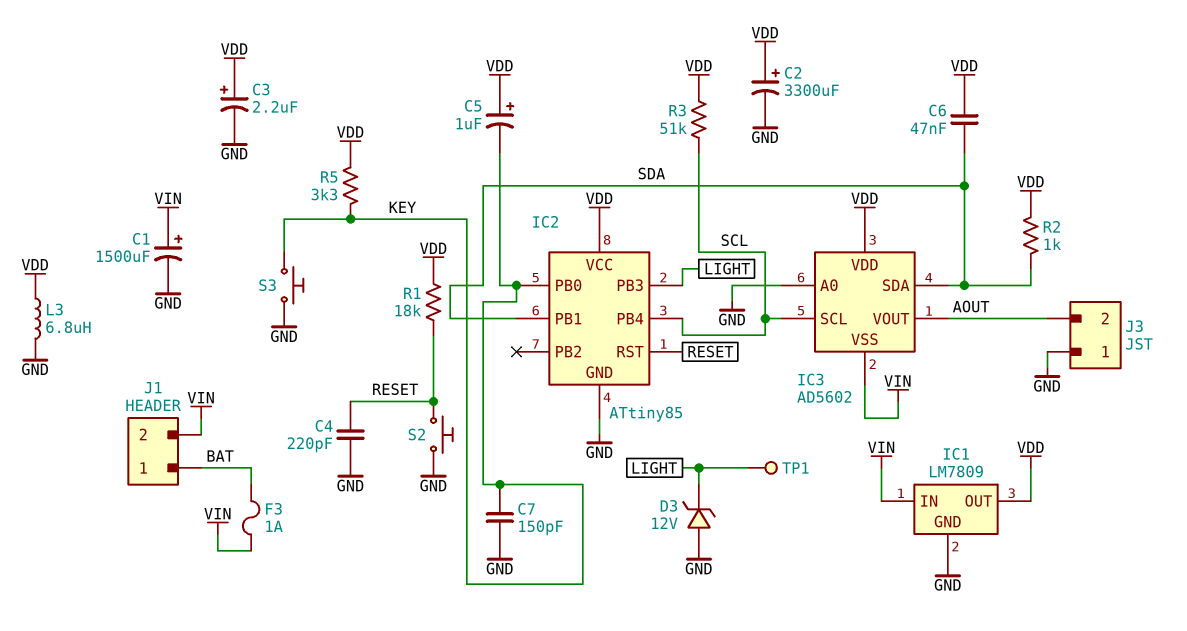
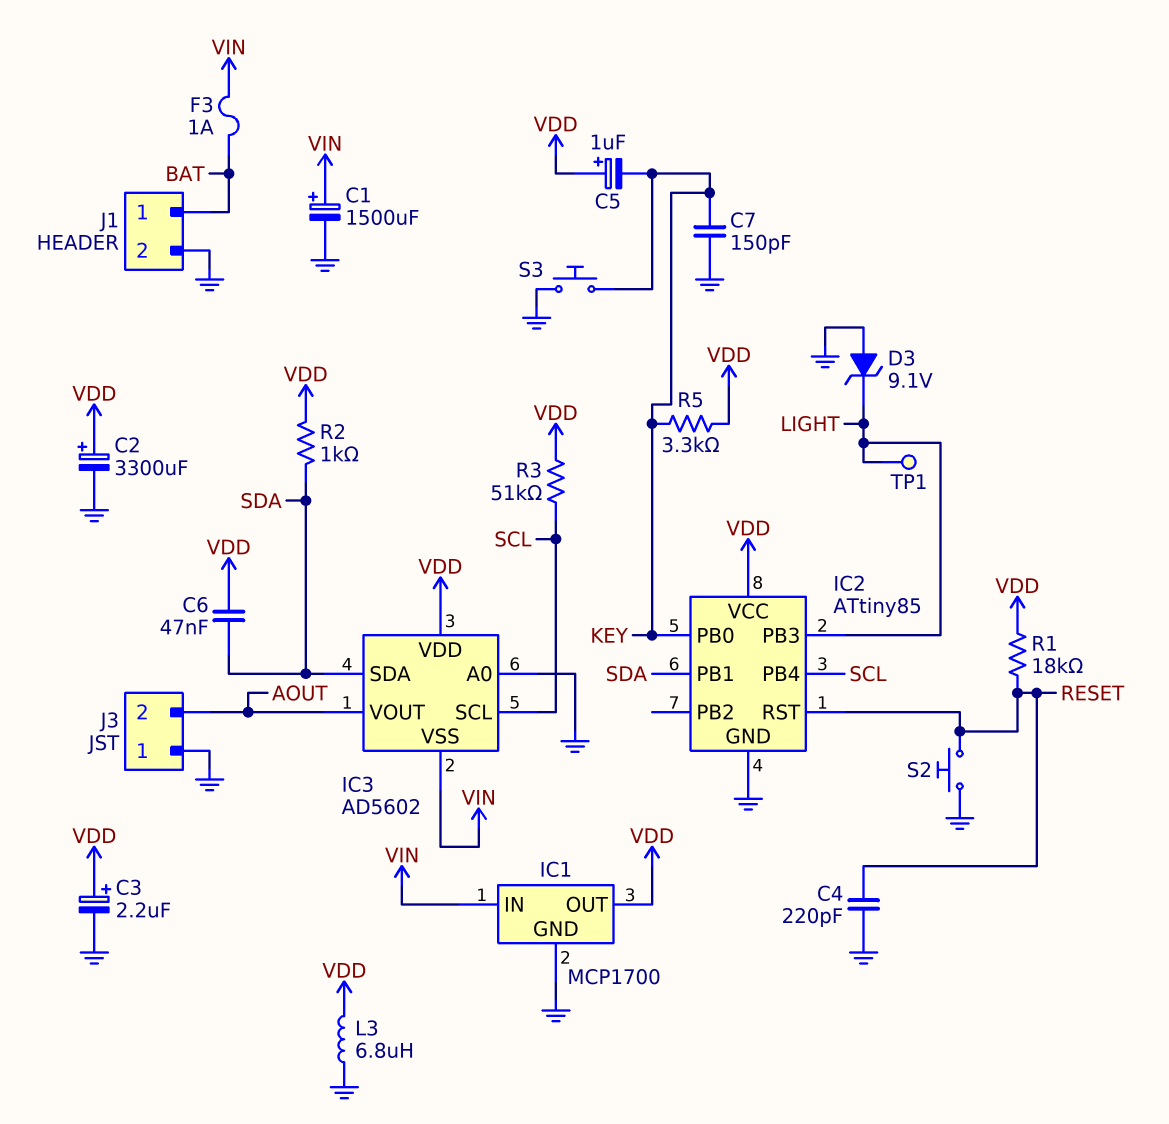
D3: zener 12V (A GND, K LIGHT) -> zener 9.1V (A GND, K LIGHT)
IC1: LM7809 -> MCP1700
J1 pin 2: VIN -> GND

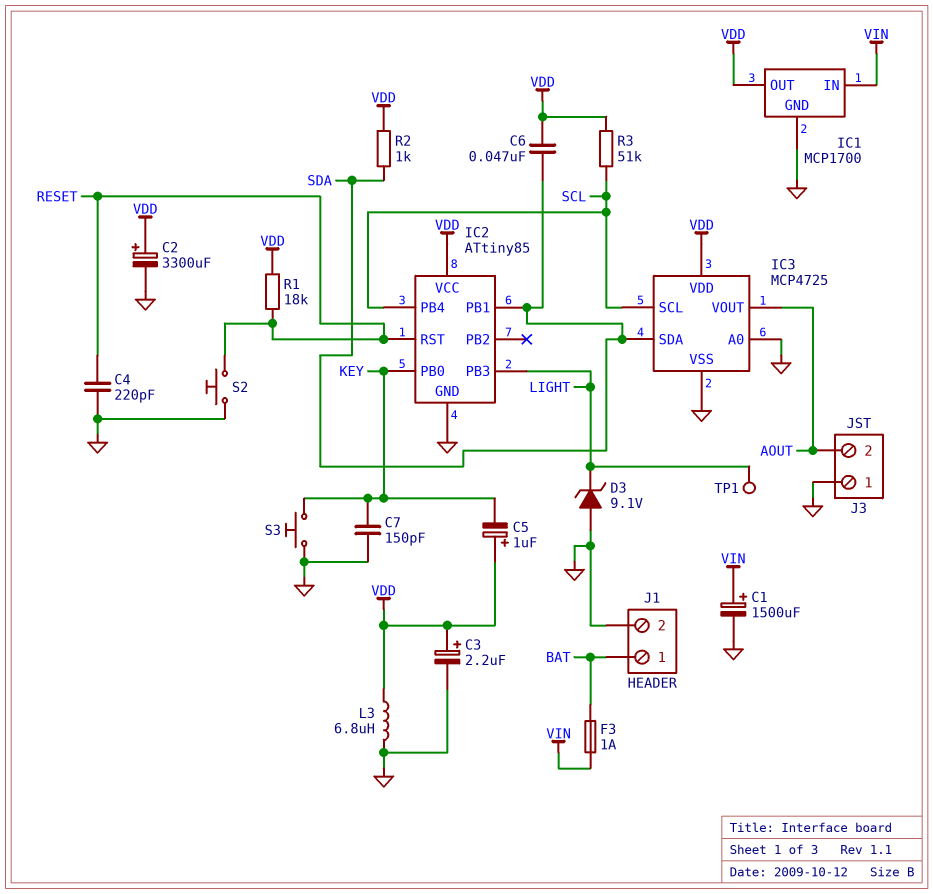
IC3: AD5602 -> MCP4725
IC3 pin VSS: VIN -> GND
R5: 3.3k (KEY, VDD) -> none

